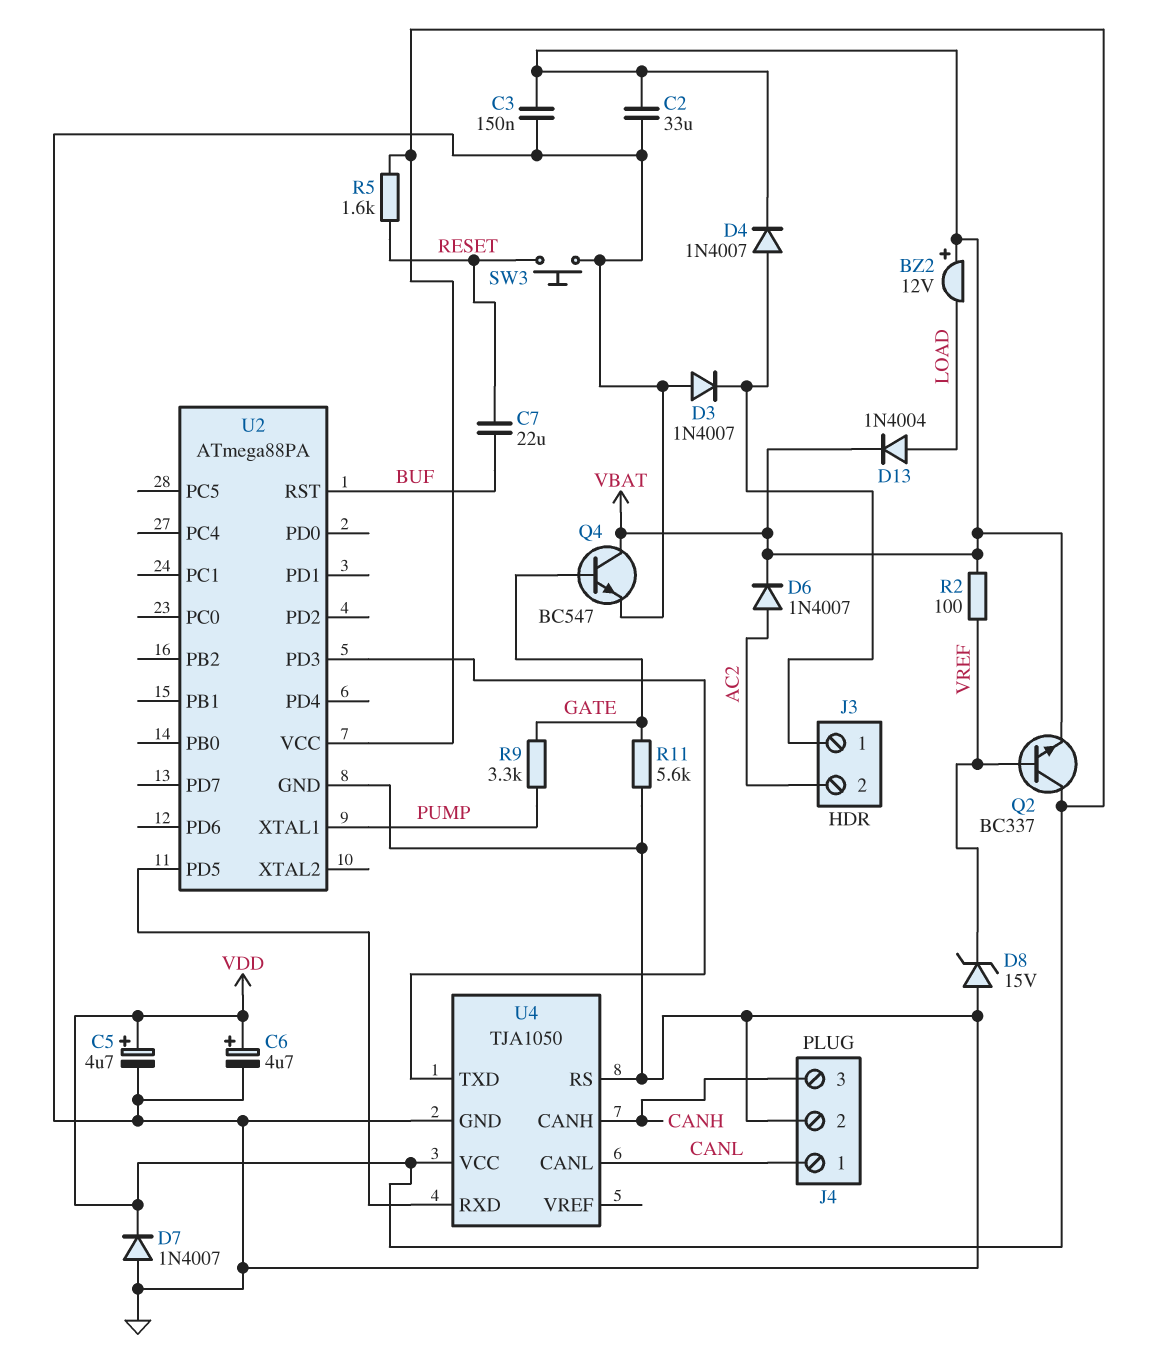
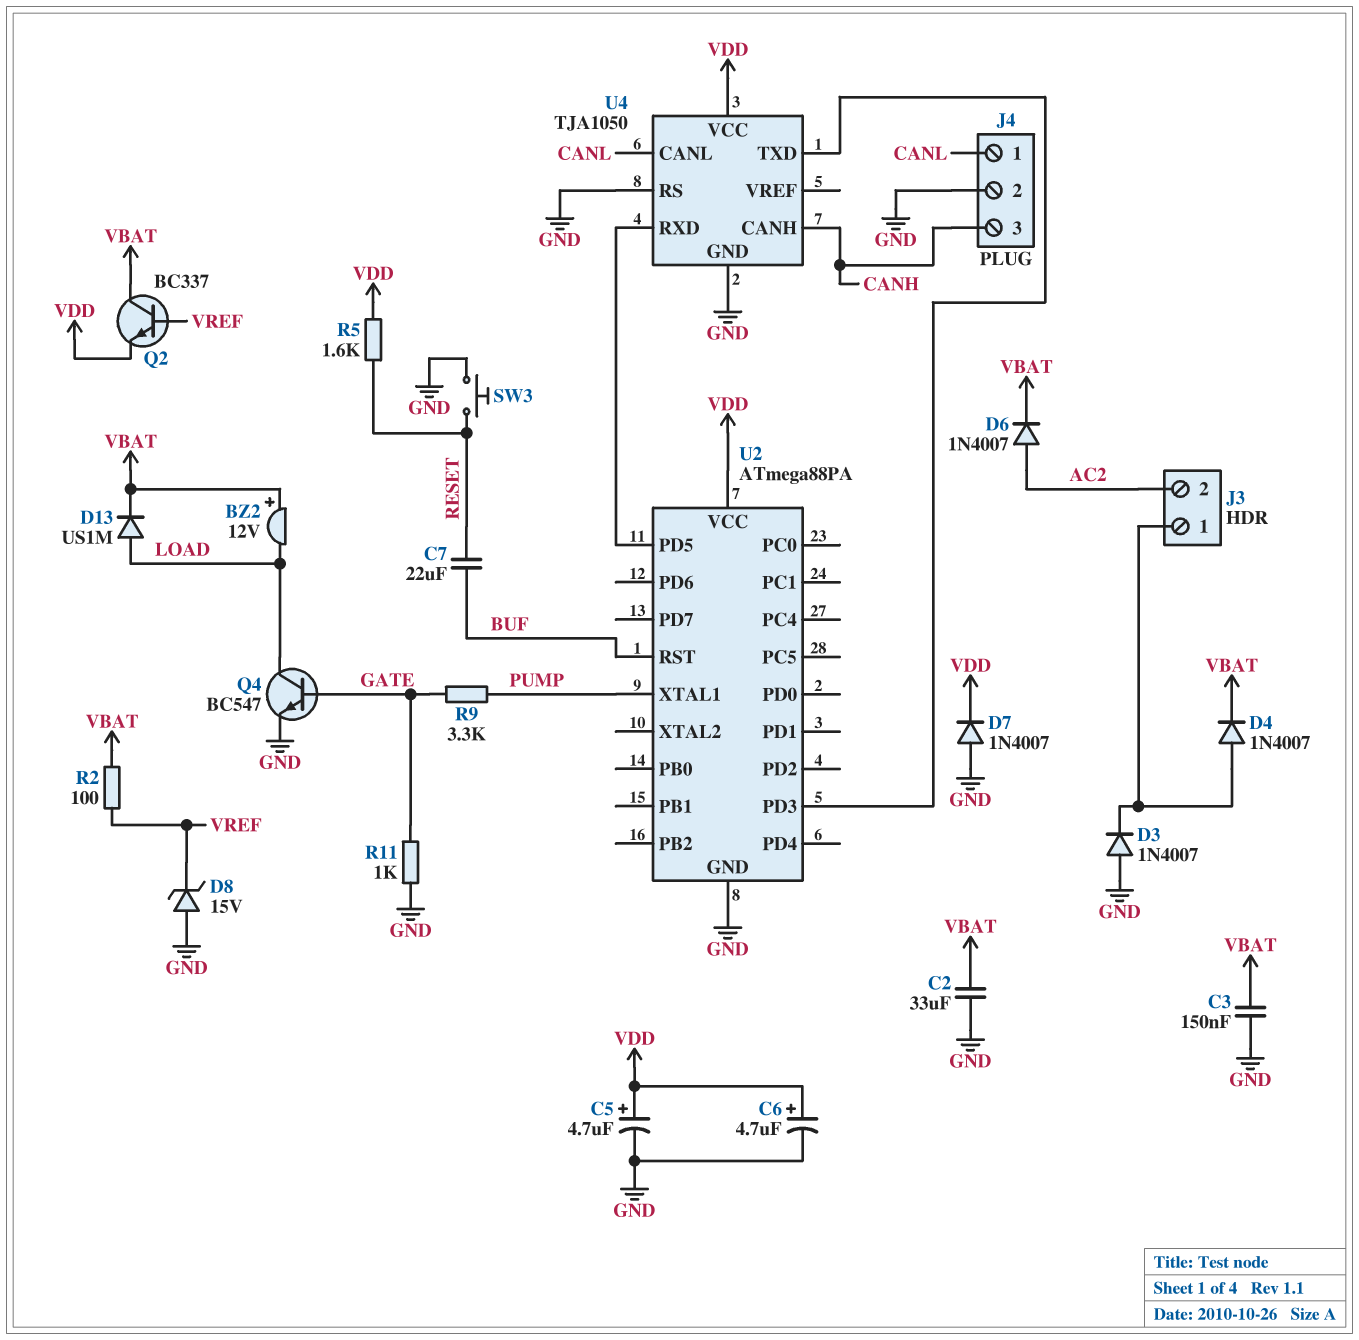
D13: diode 1N4004 (A LOAD, K VBAT) -> diode US1M (A LOAD, K VBAT)
Q2: NPN BC337 (B VREF, C VDD, E VBAT) -> NPN BC337 (B VREF, C VBAT, E VDD)
Q4: NPN BC547 (B GATE, C VBAT, E GND) -> NPN BC547 (B GATE, C LOAD, E GND)
R11: 5.6k (GATE, GND) -> 1k (GATE, GND)

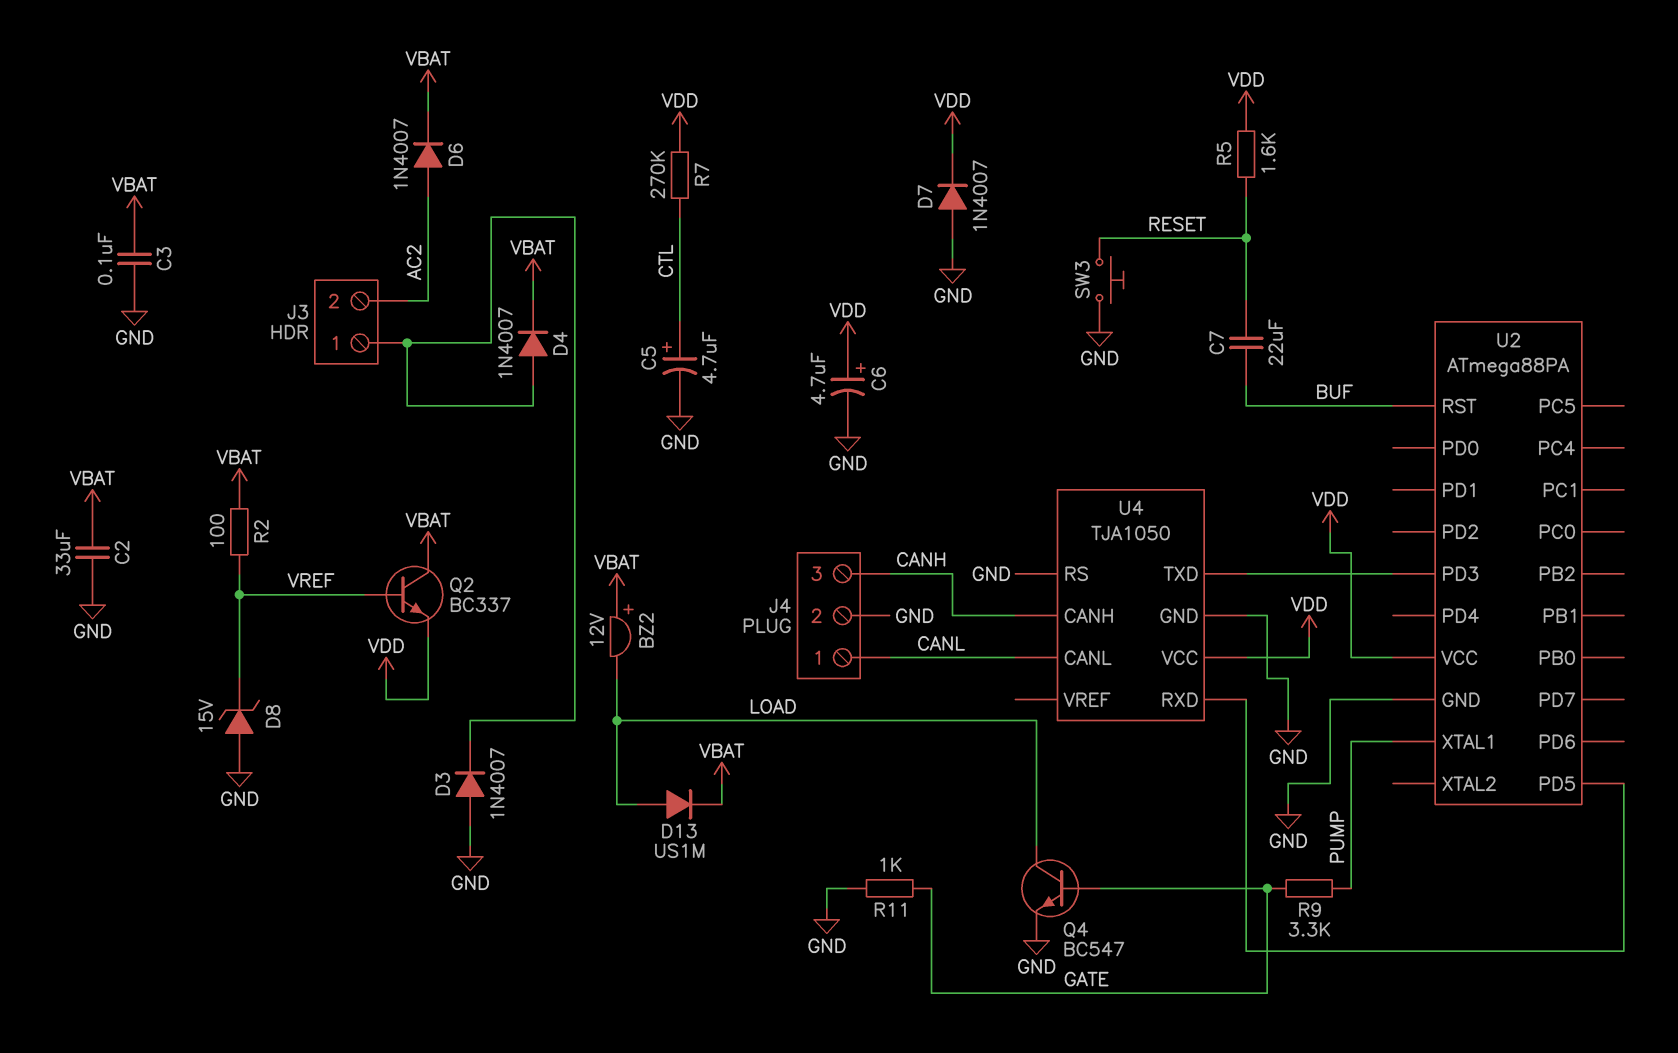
C3: 150nF (GND, VBAT) -> 100nF (GND, VBAT)
C5: 4.7uF (plus VDD, minus GND) -> 4.7uF (plus CTL, minus GND)
R7: none -> 270k (CTL, VDD)

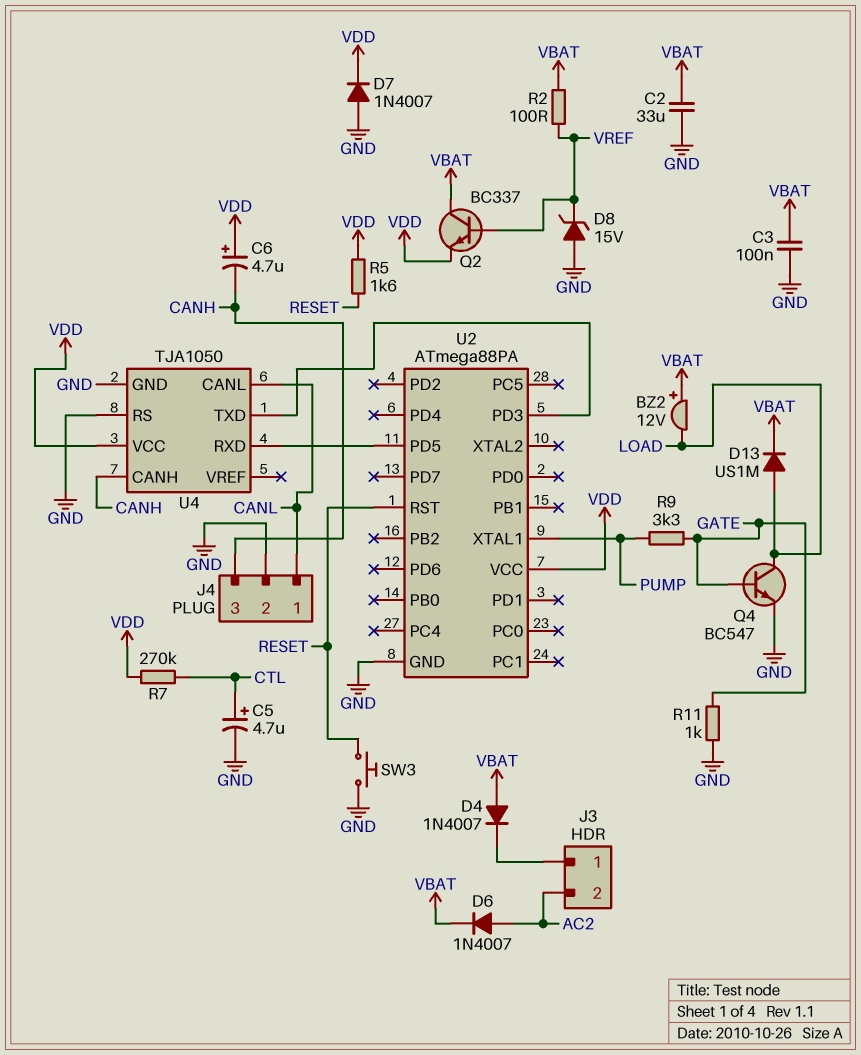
C6: 4.7uF (plus VDD, minus GND) -> 4.7uF (plus VDD, minus CANH)
C7: 22uF (BUF, RESET) -> none
D3: diode 1N4007 (A GND, K J3/1) -> none
D4: diode 1N4007 (A J3/1, K VBAT) -> diode 1N4007 (A VBAT, K J3/1)
U2 pin RST: BUF -> RESET

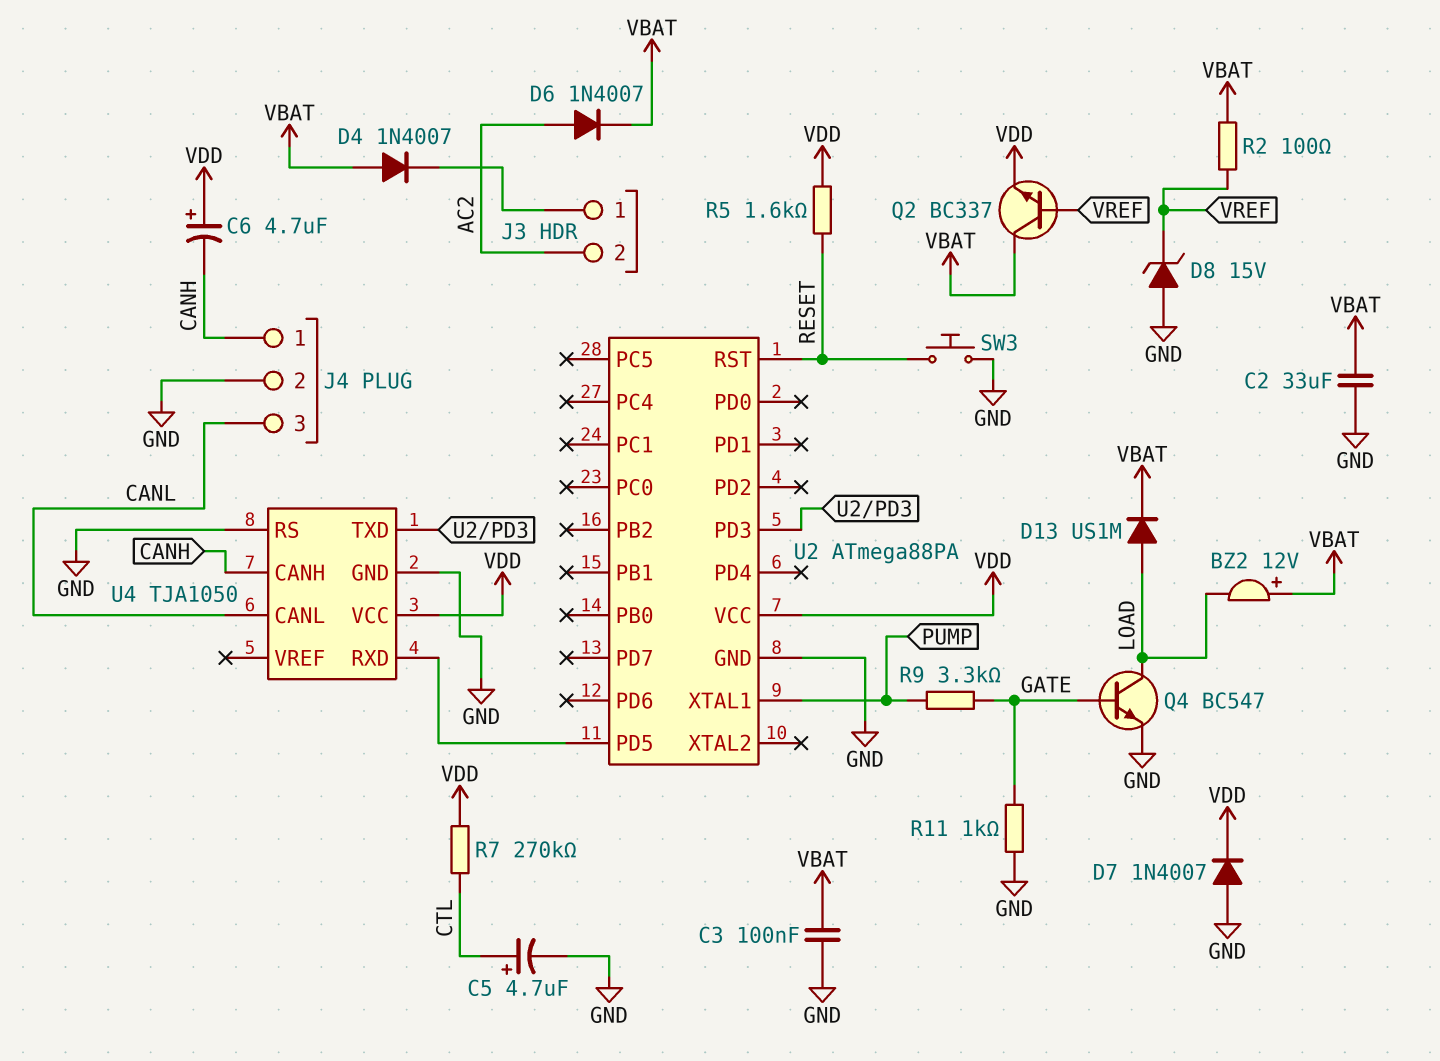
J4 pin 1: CANL -> CANH
J4 pin 3: CANH -> CANL

